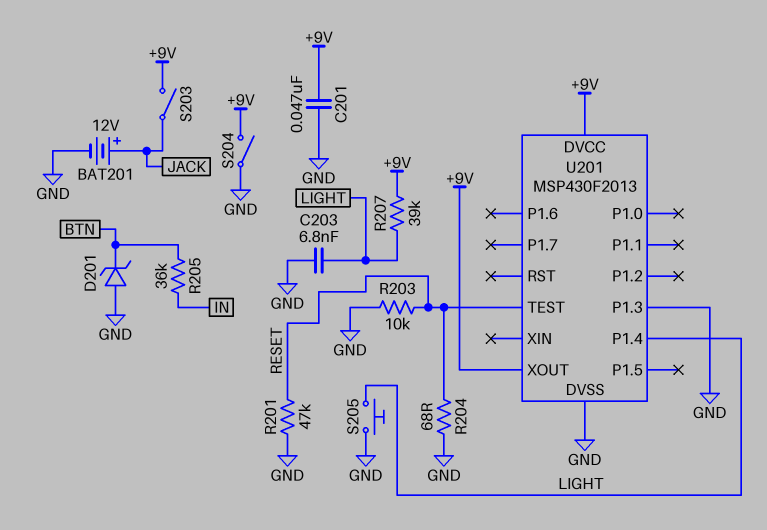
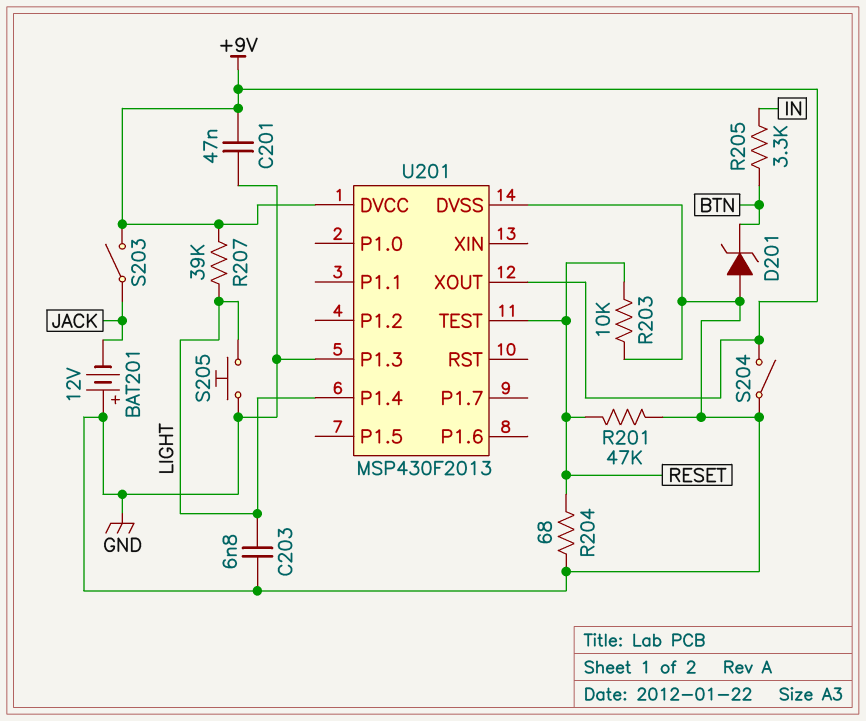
BAT201: 12V (plus JACK, minus GND) -> 12V (plus GND, minus JACK)
R205: 36k (BTN, IN) -> 3.3k (BTN, IN)

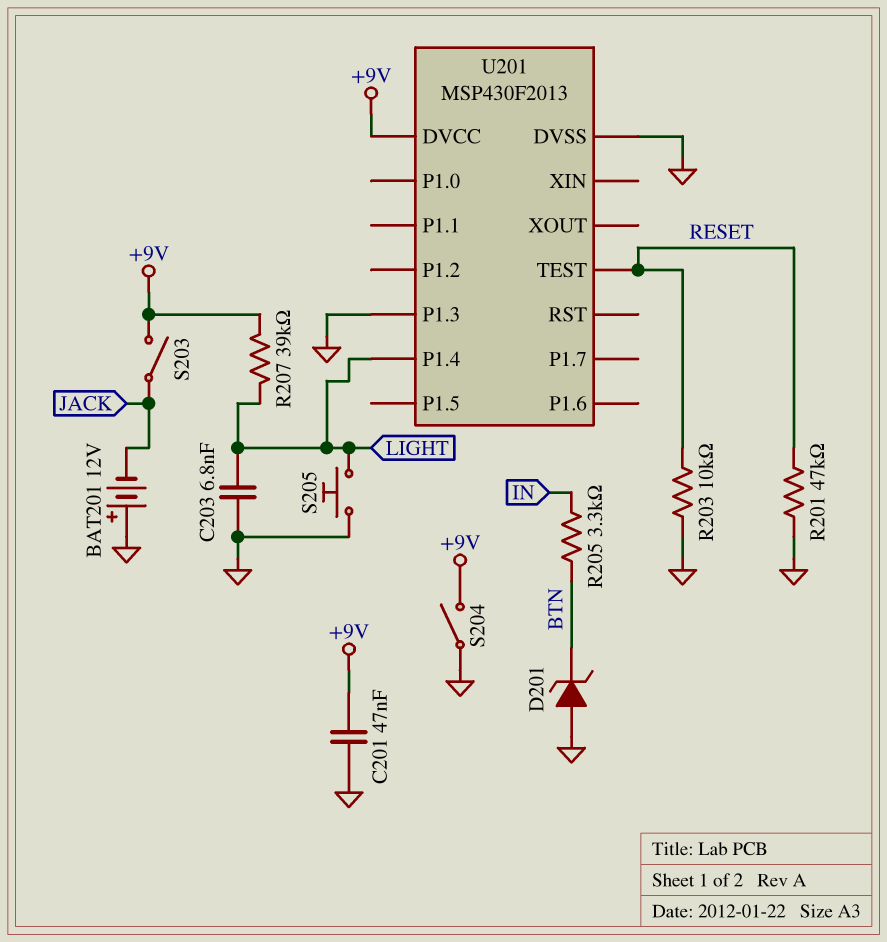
R204: 68 (GND, RESET) -> none
U201 pin XOUT: +9V -> none

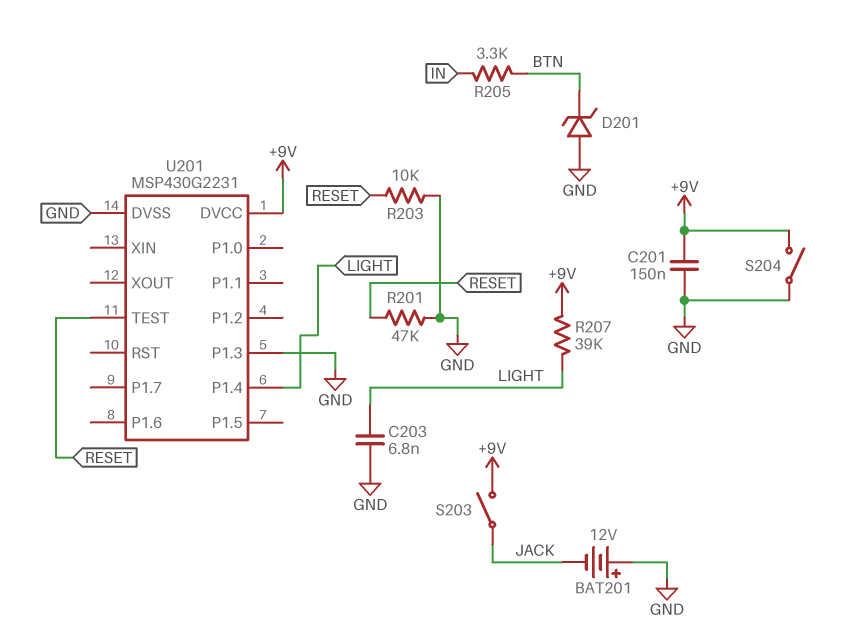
C201: 47nF (+9V, GND) -> 150nF (+9V, GND)
S205: button (GND, LIGHT) -> none
U201: MSP430F2013 -> MSP430G2231

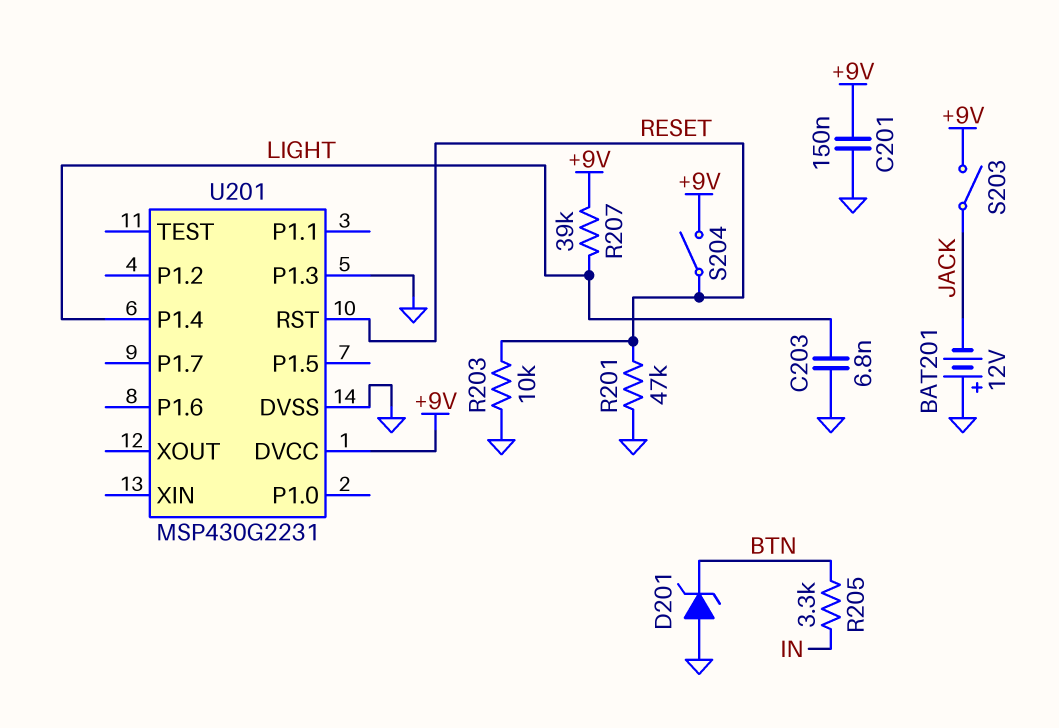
S204: switch (+9V, GND) -> switch (+9V, RESET)
U201 pin RST: none -> RESET
U201 pin TEST: RESET -> none

